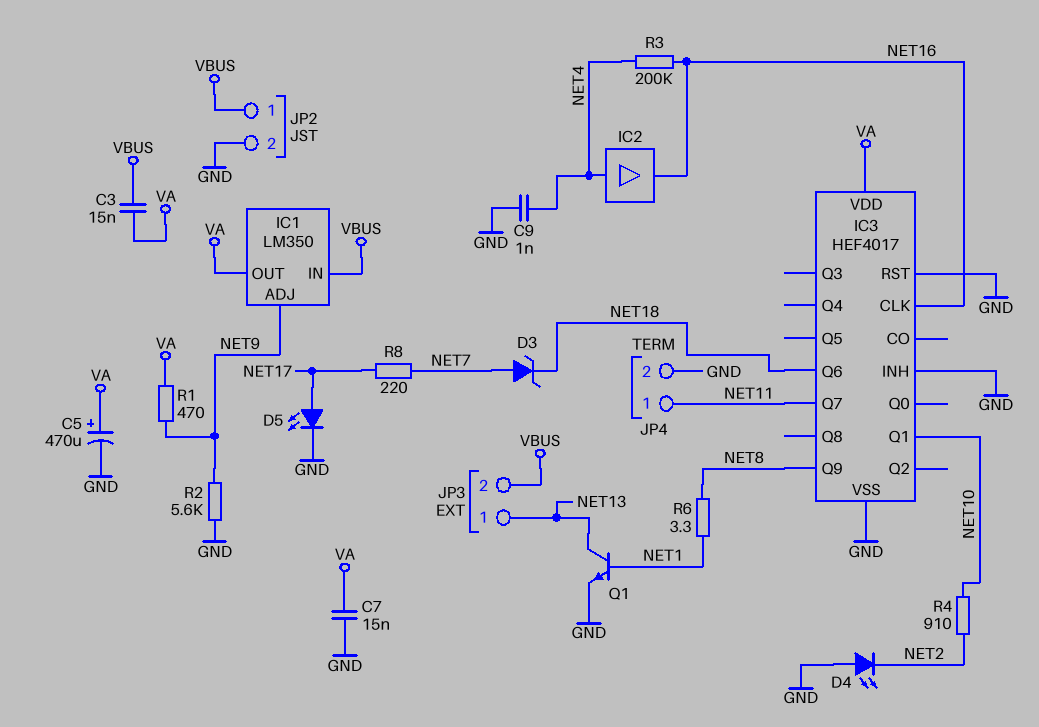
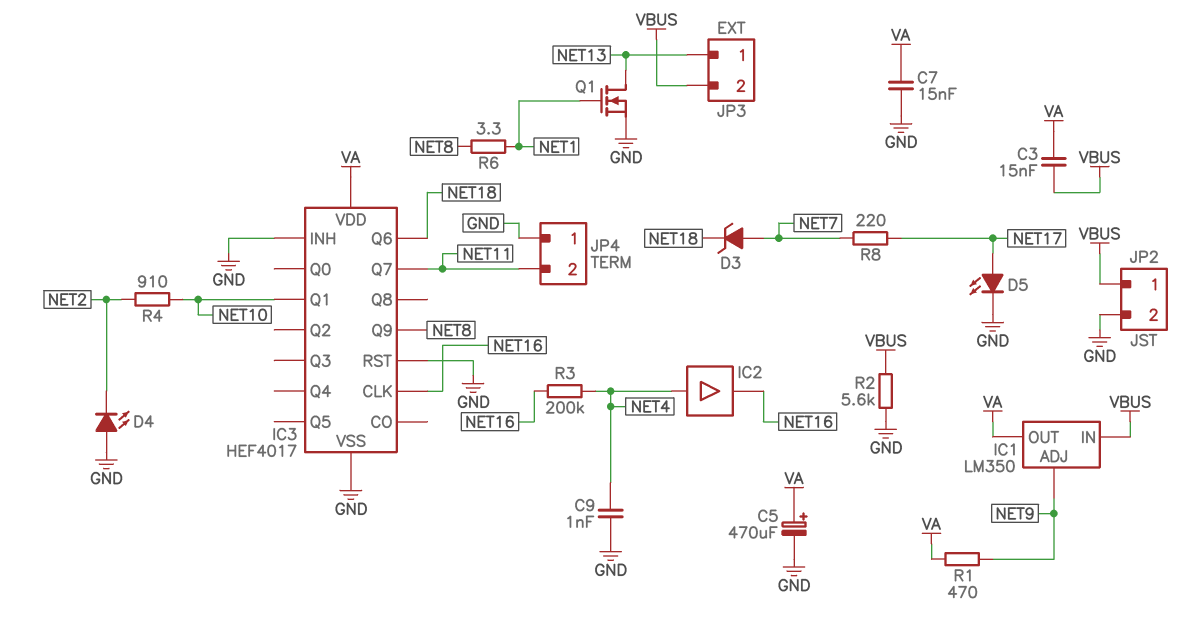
JP4 pin 1: NET11 -> GND
JP4 pin 2: GND -> NET11
Q1: NPN (B NET1, C NET13, E GND) -> NMOS (G NET1, D NET13, S GND)
R2: 5.6k (GND, NET9) -> 5.6k (GND, VBUS)

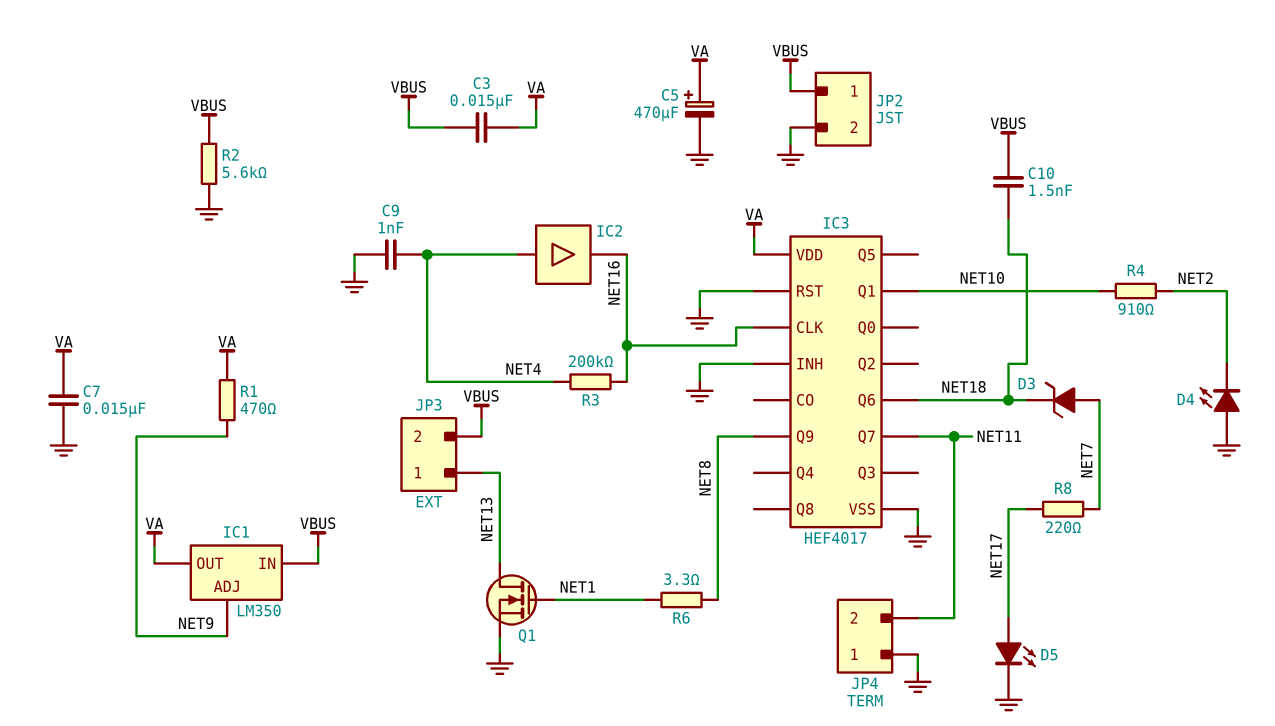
C10: none -> 1.5nF (NET18, VBUS)

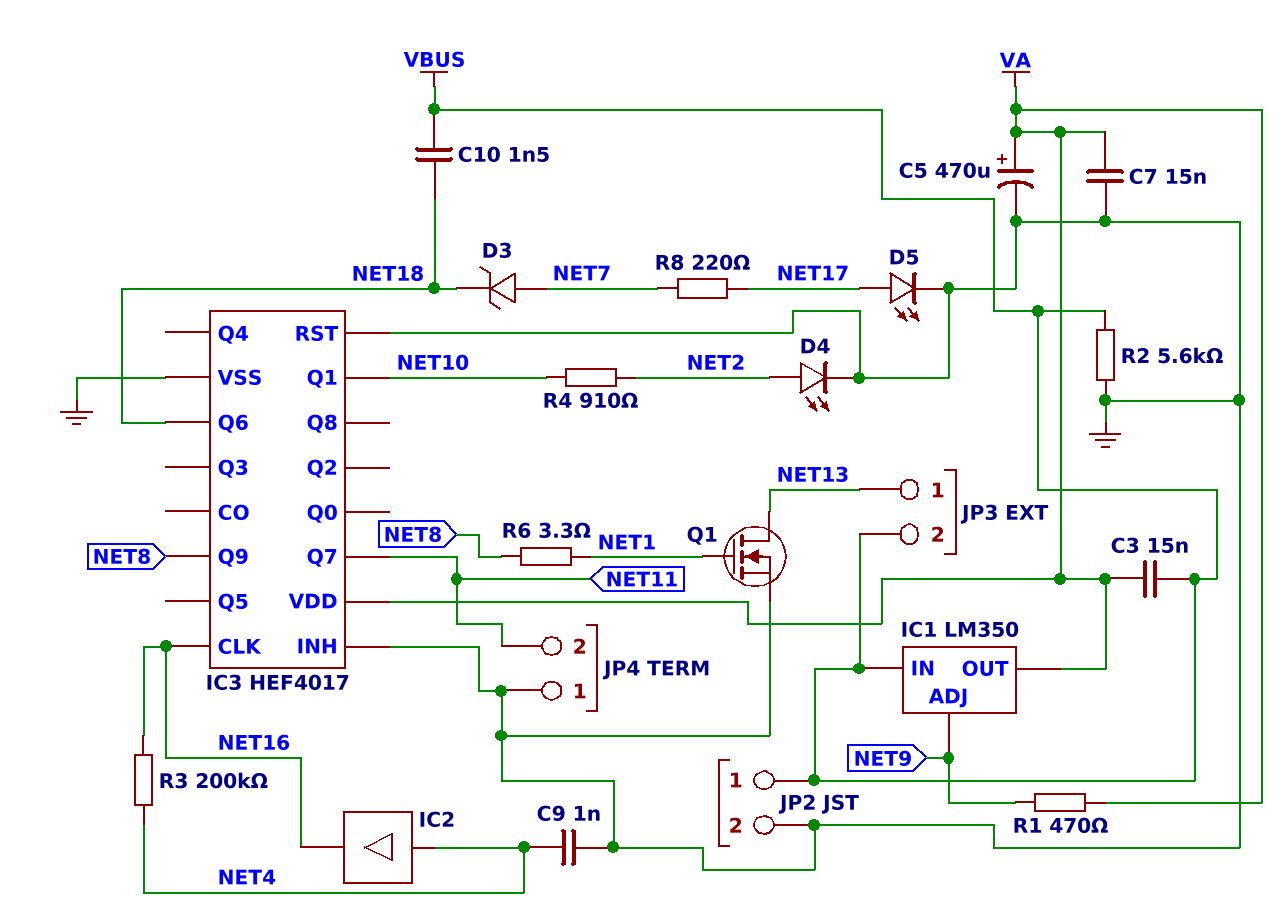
D4: LED (A GND, K NET2) -> LED (A NET2, K GND)

